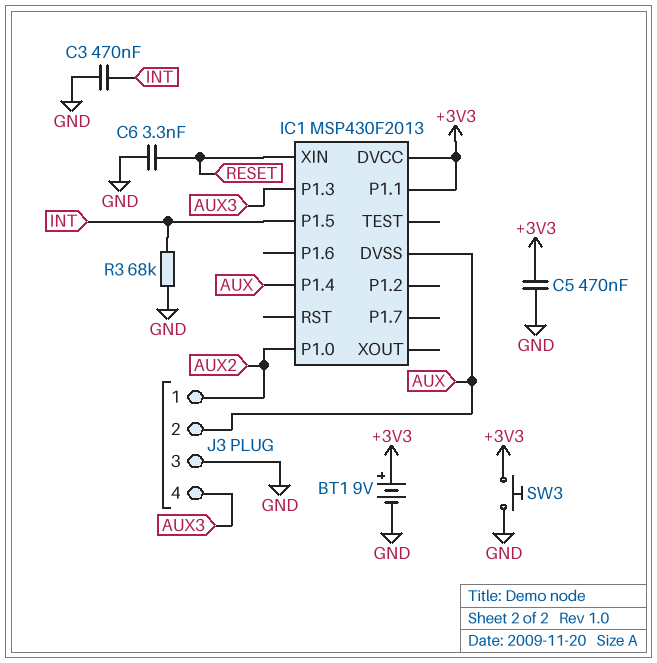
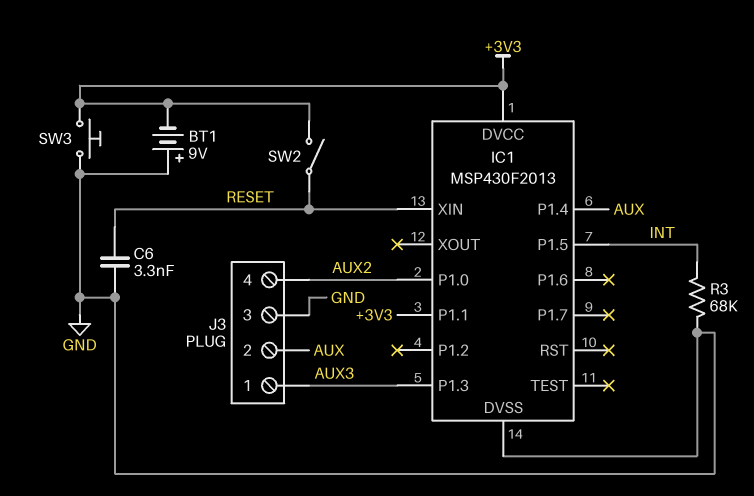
BT1: 9V (plus +3V3, minus GND) -> 9V (plus GND, minus +3V3)
C3: 470nF (GND, INT) -> none
C5: 470nF (+3V3, GND) -> none
IC1 pin DVSS: AUX -> GND
J3 pin 1: AUX2 -> AUX3
J3 pin 4: AUX3 -> AUX2
SW2: none -> switch (+3V3, RESET)

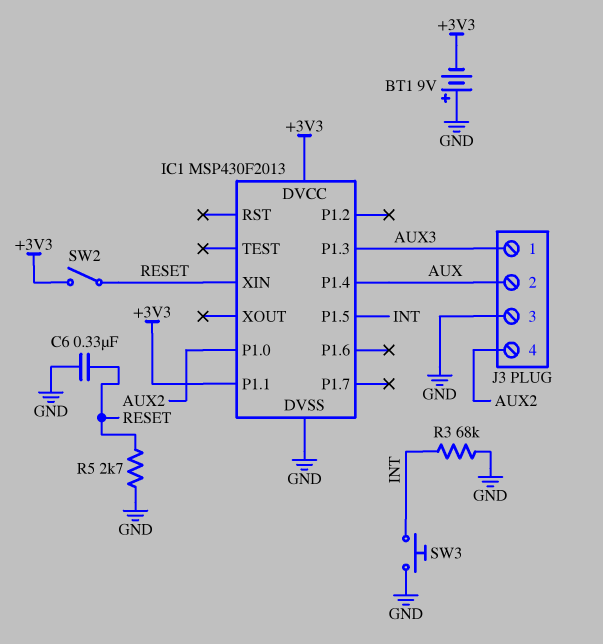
C6: 3.3nF (GND, RESET) -> 330nF (GND, RESET)
R5: none -> 2.7k (GND, RESET)
SW3: button (+3V3, GND) -> button (GND, INT)

